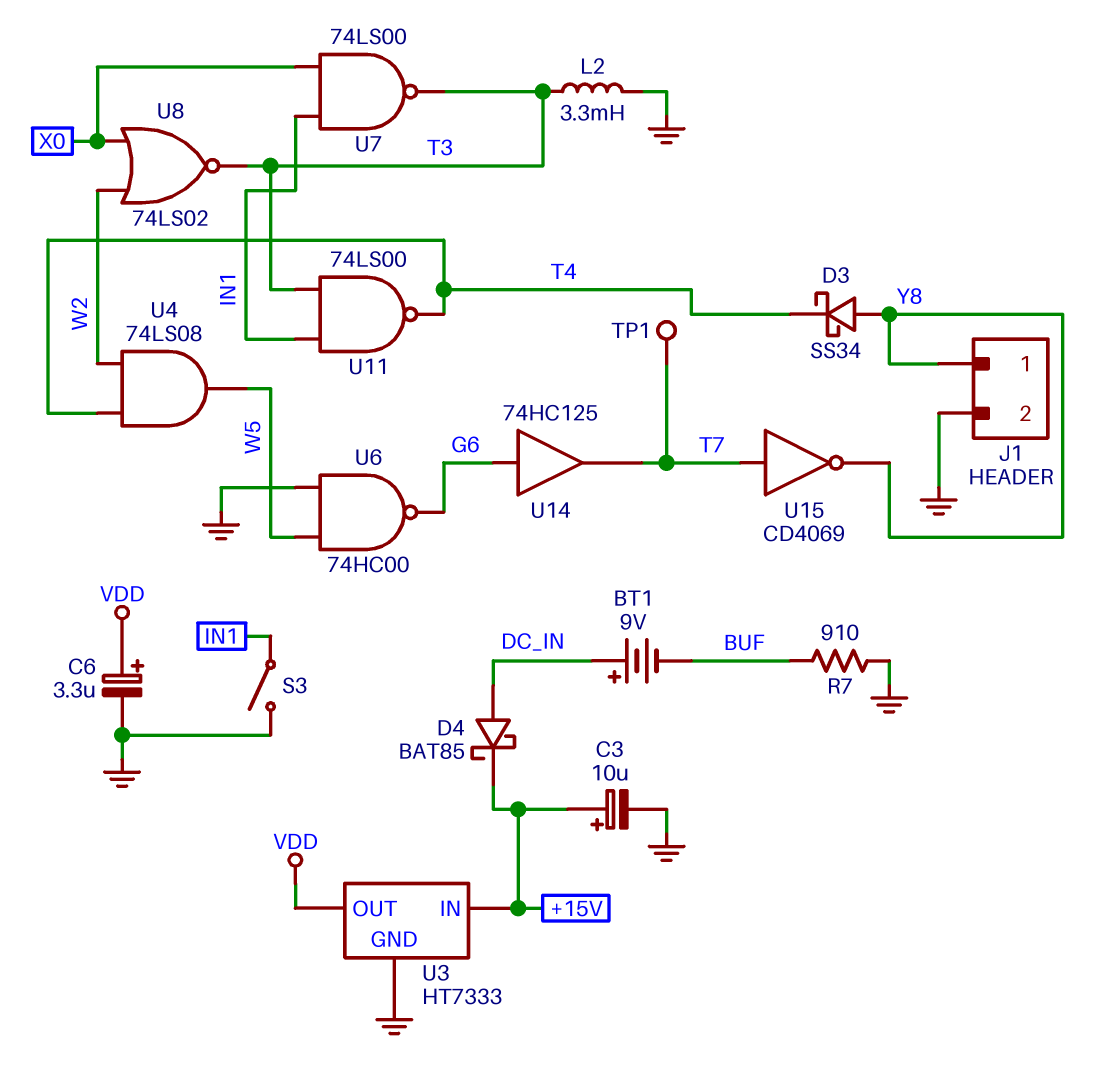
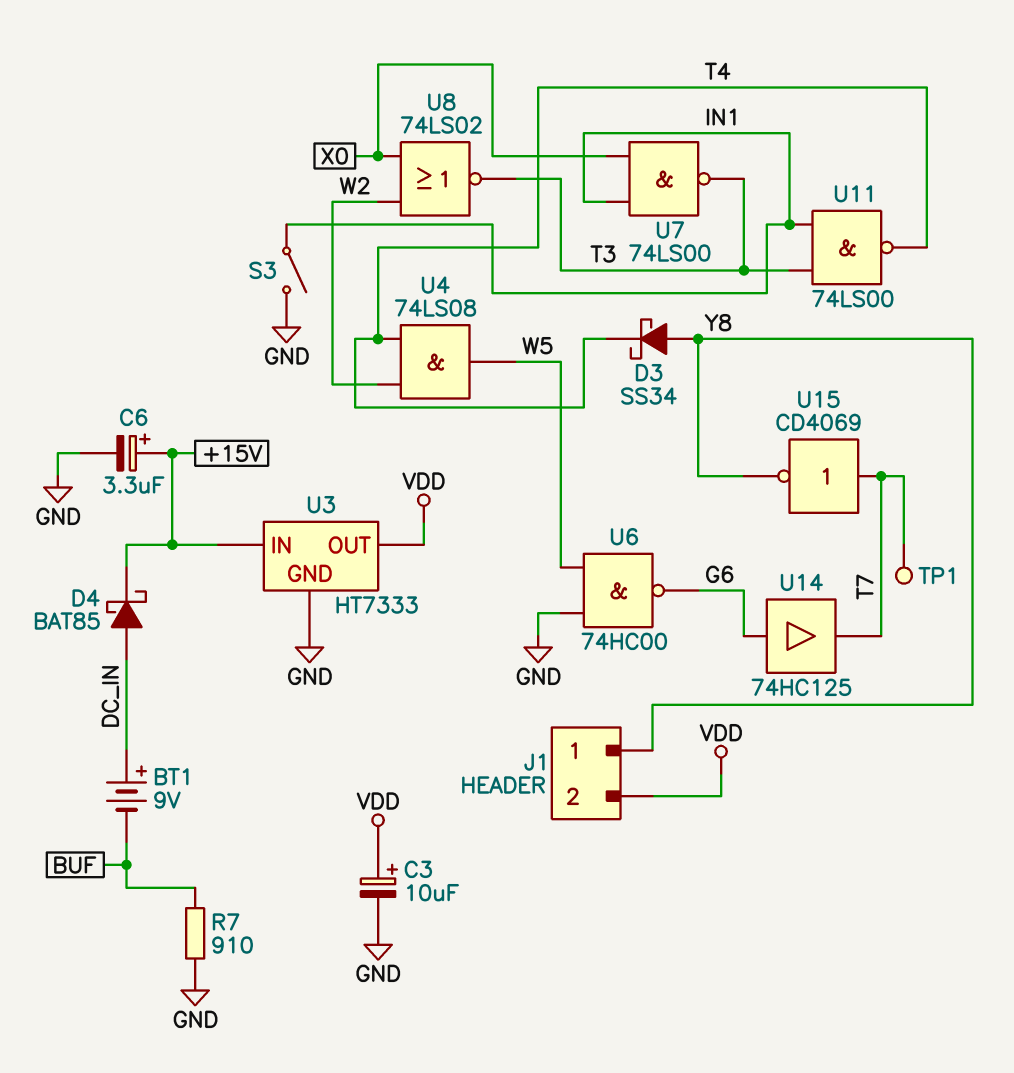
C3: 10uF (plus +15V, minus GND) -> 10uF (plus VDD, minus GND)
C6: 3.3uF (plus VDD, minus GND) -> 3.3uF (plus +15V, minus GND)
J1 pin 2: GND -> VDD
L2: 3.3mH (GND, T3) -> none

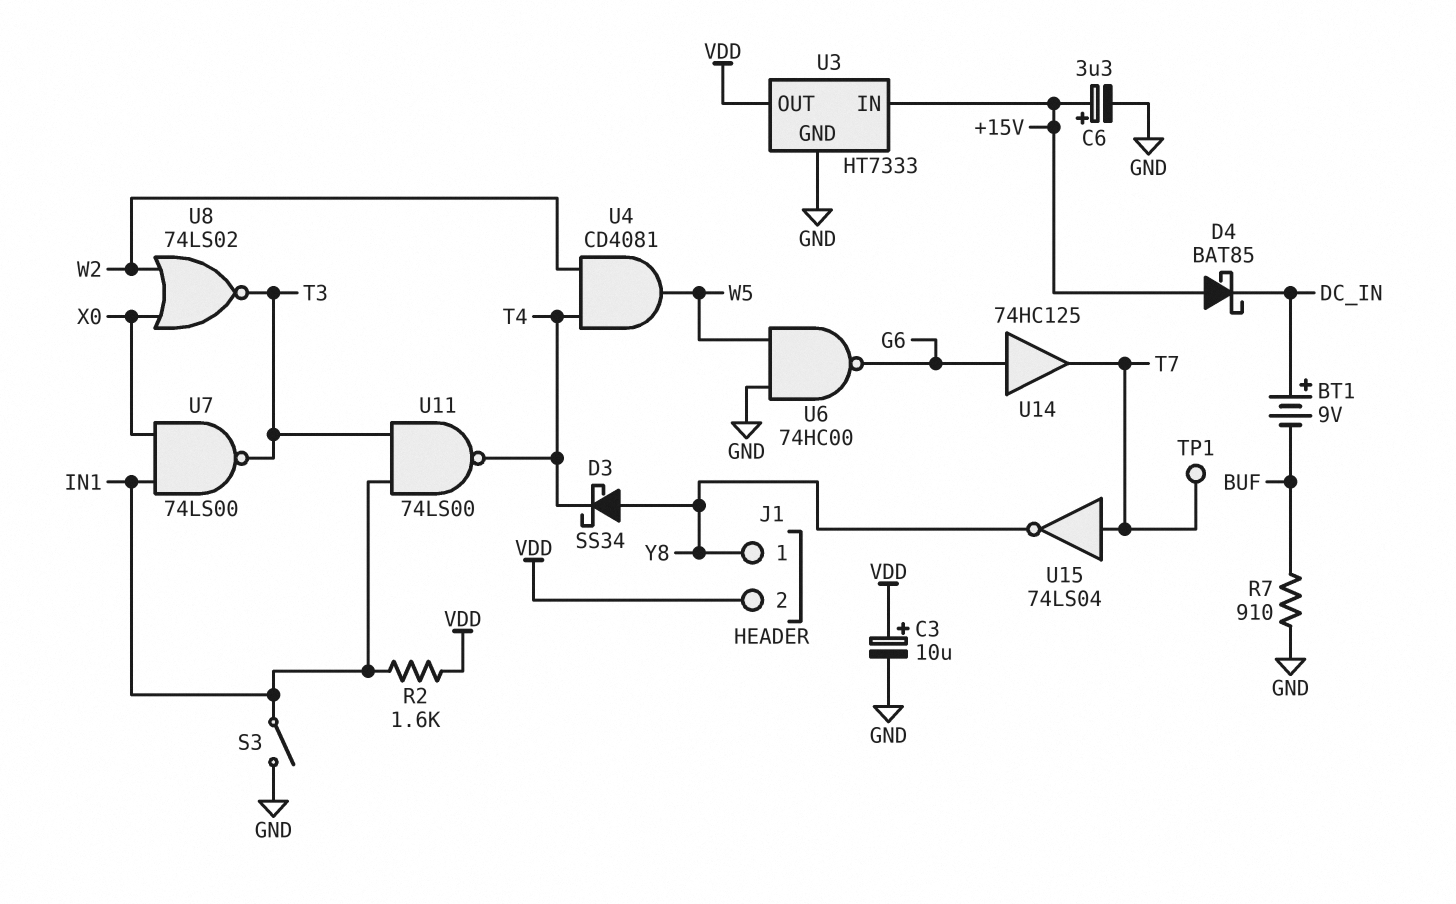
D4: schottky BAT85 (A DC_IN, K +15V) -> schottky BAT85 (A +15V, K DC_IN)
R2: none -> 1.6k (IN1, VDD)
U4: AND 74LS08 (in T4, in W2, out W5) -> AND CD4081 (in T4, in W2, out W5)
U15: NOT CD4069 (in T7, out Y8) -> NOT 74LS04 (in T7, out Y8)

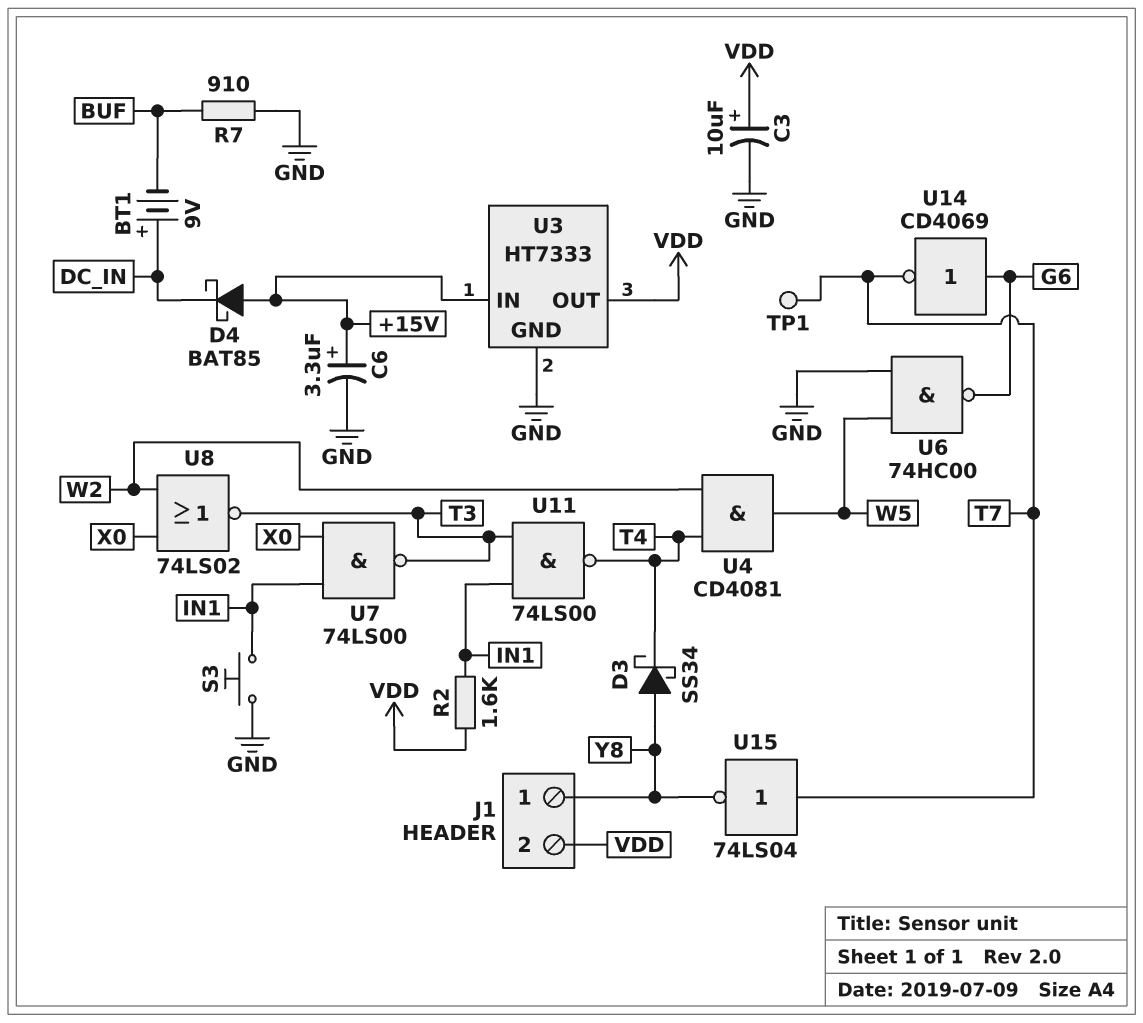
S3: switch (GND, IN1) -> button (GND, IN1)
U14: buffer 74HC125 (in G6, out T7) -> NOT CD4069 (in G6, out T7)

